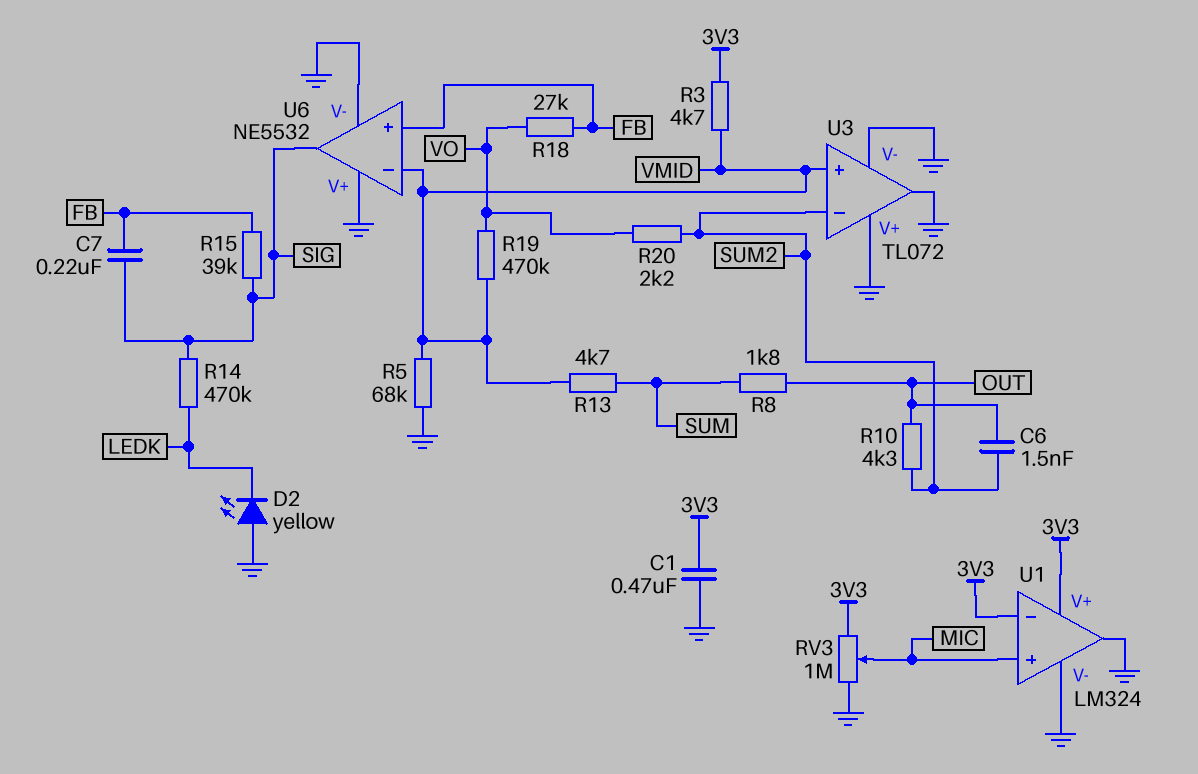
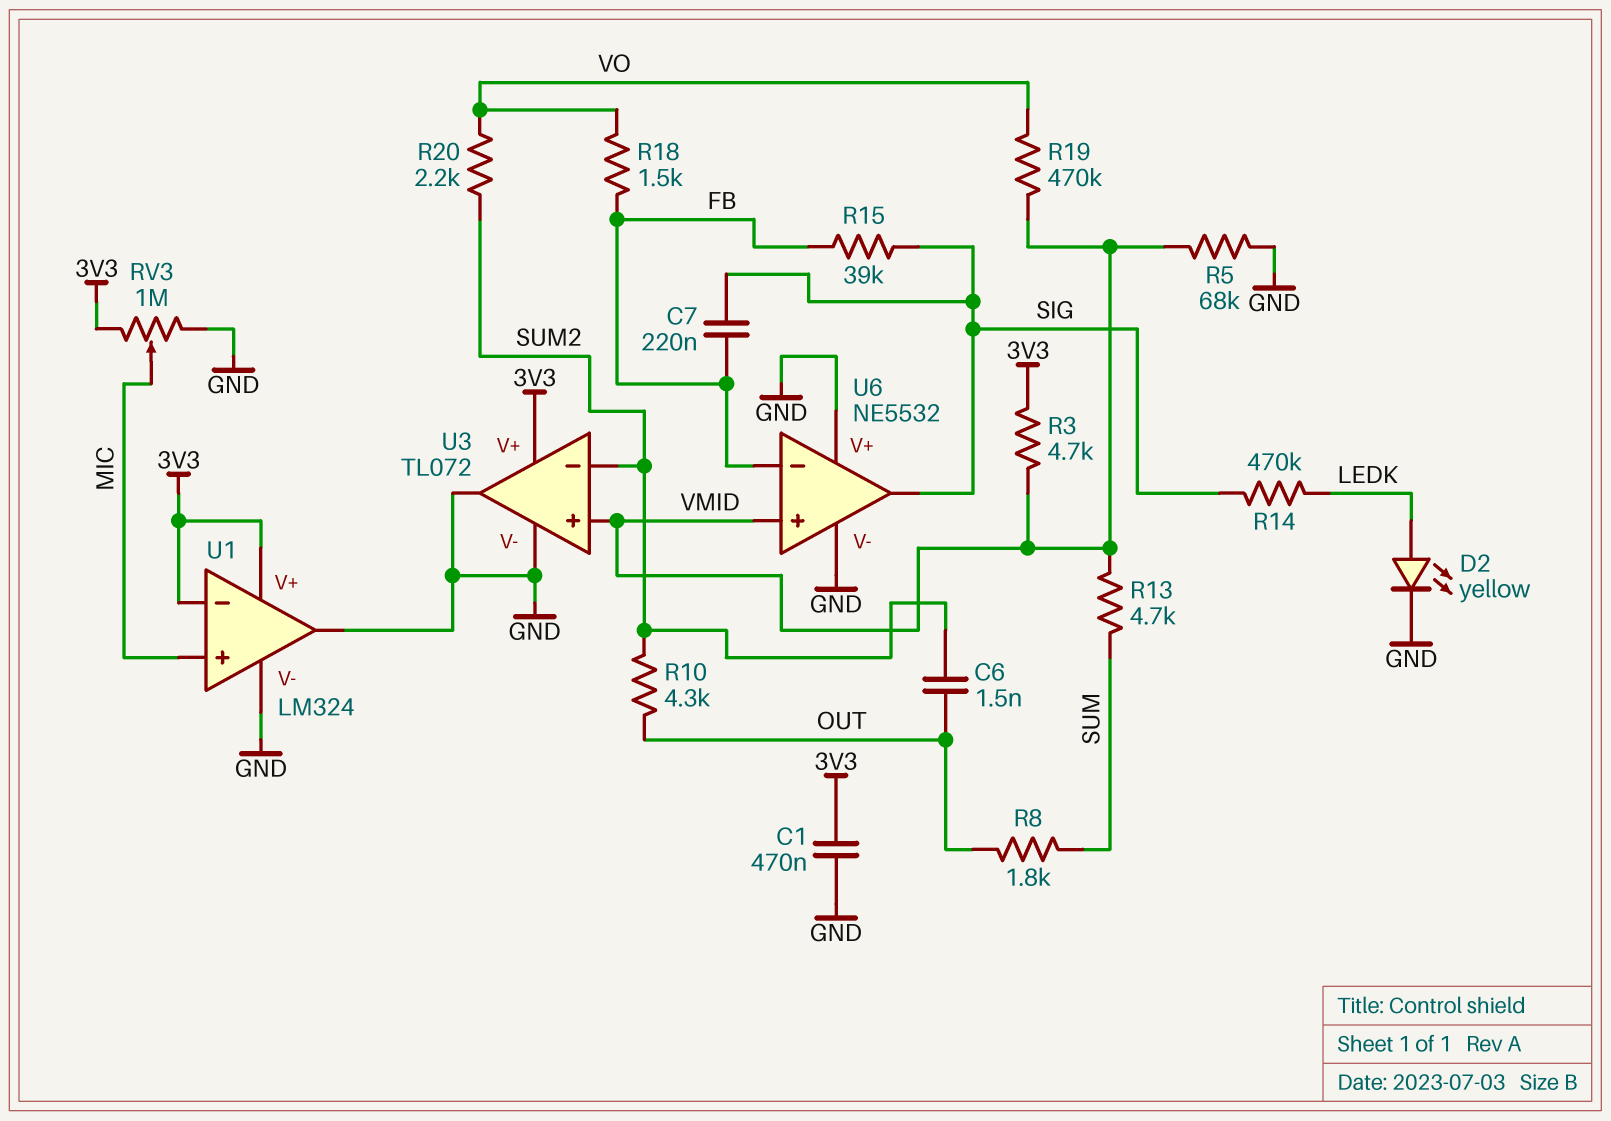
D2: LED yellow (A GND, K LEDK) -> LED yellow (A LEDK, K GND)
R18: 27k (FB, VO) -> 1.5k (FB, VO)
U3 pin V+: GND -> 3V3
U6 pin in+: FB -> VMID
U6 pin in-: VMID -> FB

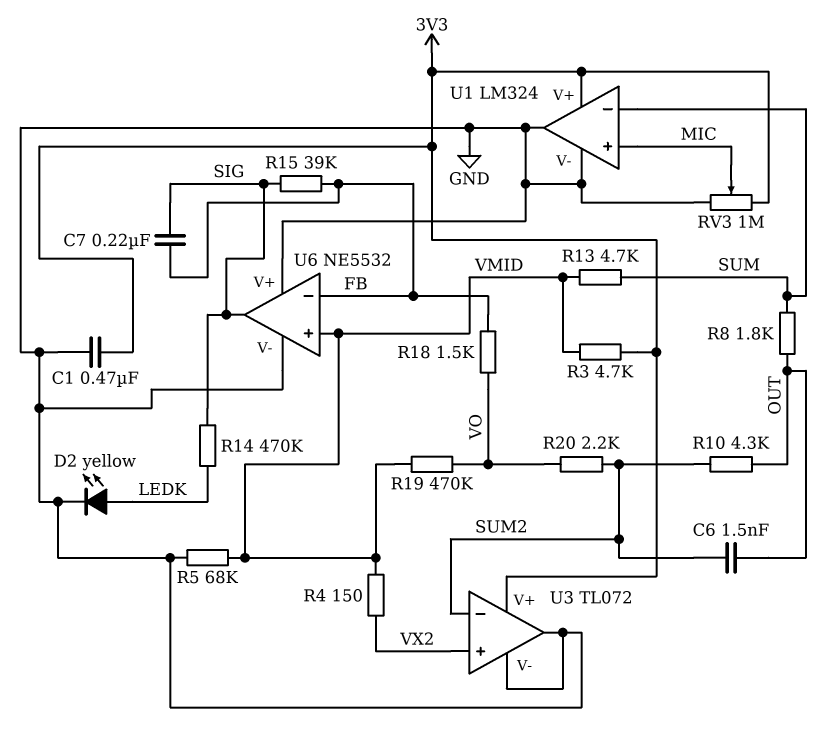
R4: none -> 150 (VMID, VX2)
U1 pin in-: 3V3 -> SUM
U3 pin in+: VMID -> VX2

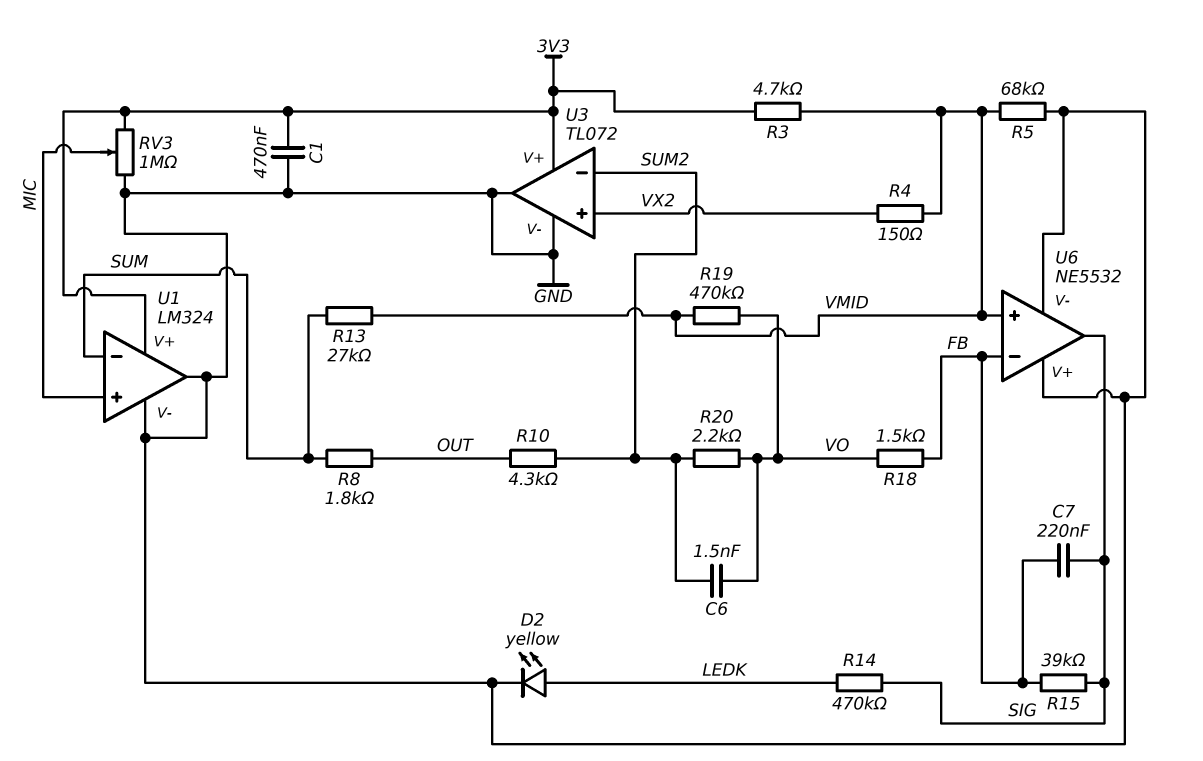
C6: 1.5nF (OUT, SUM2) -> 1.5nF (SUM2, VO)
R13: 4.7k (SUM, VMID) -> 27k (SUM, VMID)

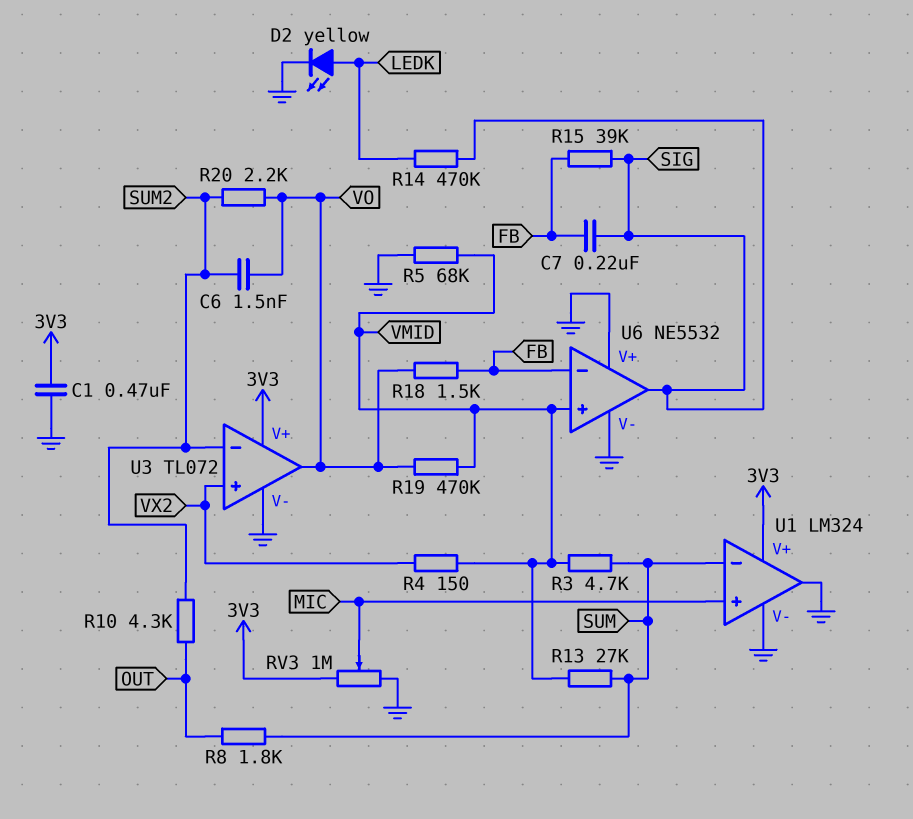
R3: 4.7k (3V3, VMID) -> 4.7k (SUM, VMID)
U3 pin out: GND -> VO

